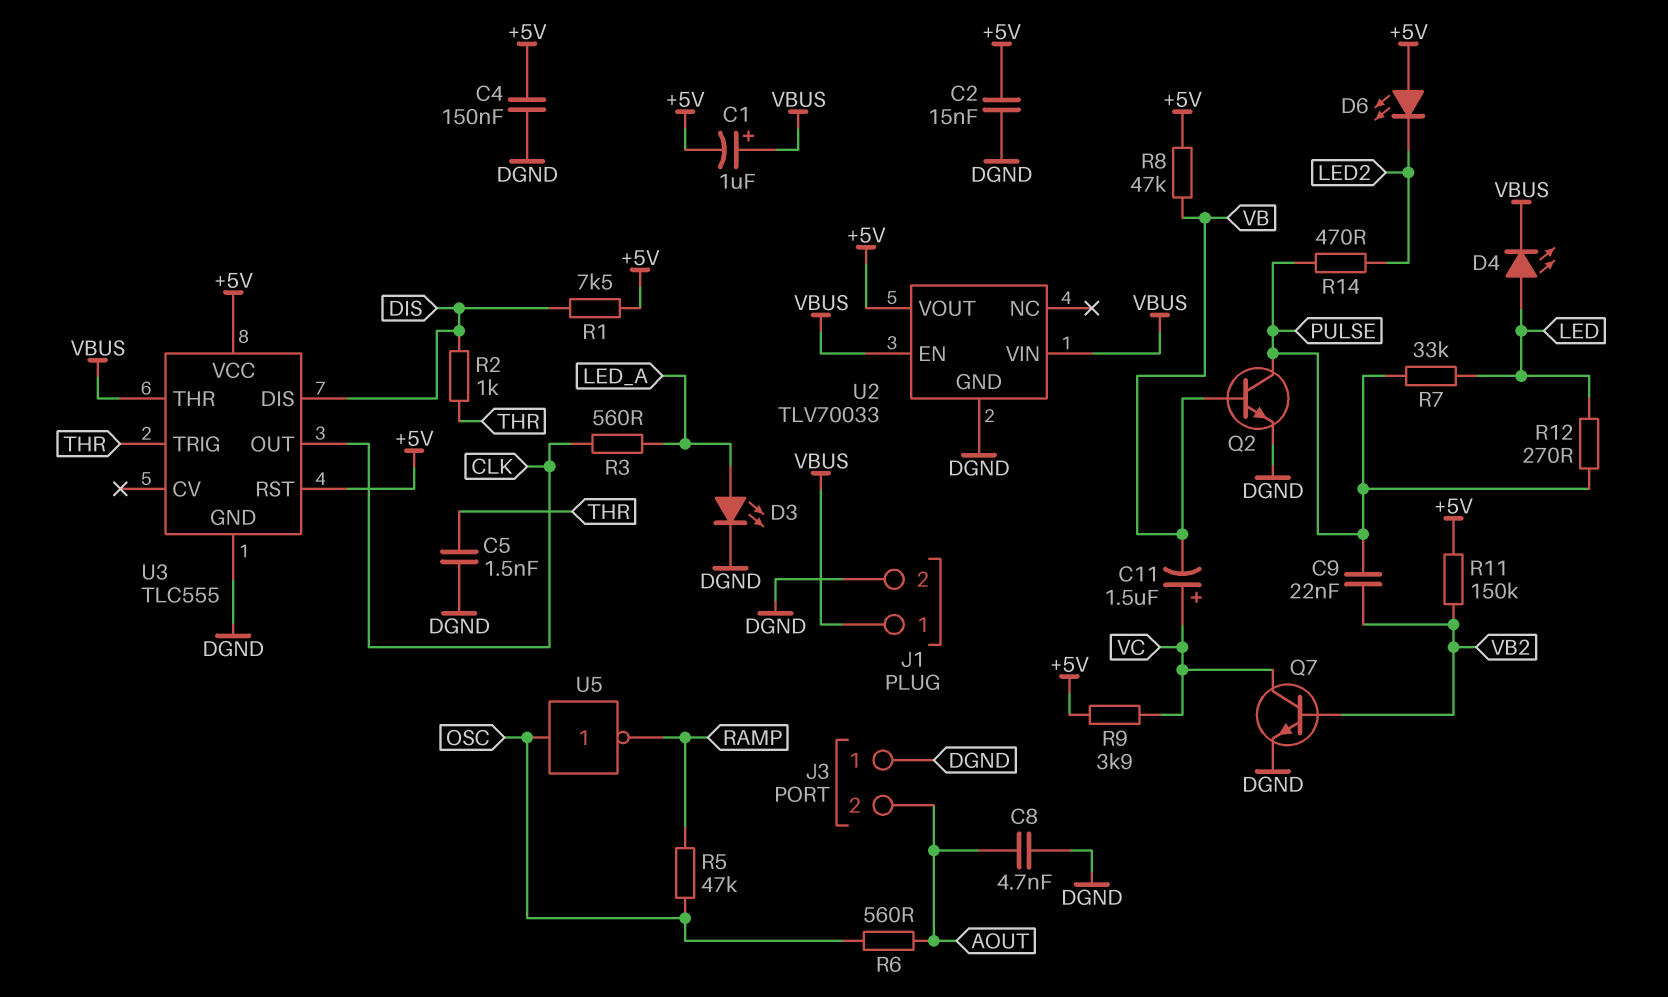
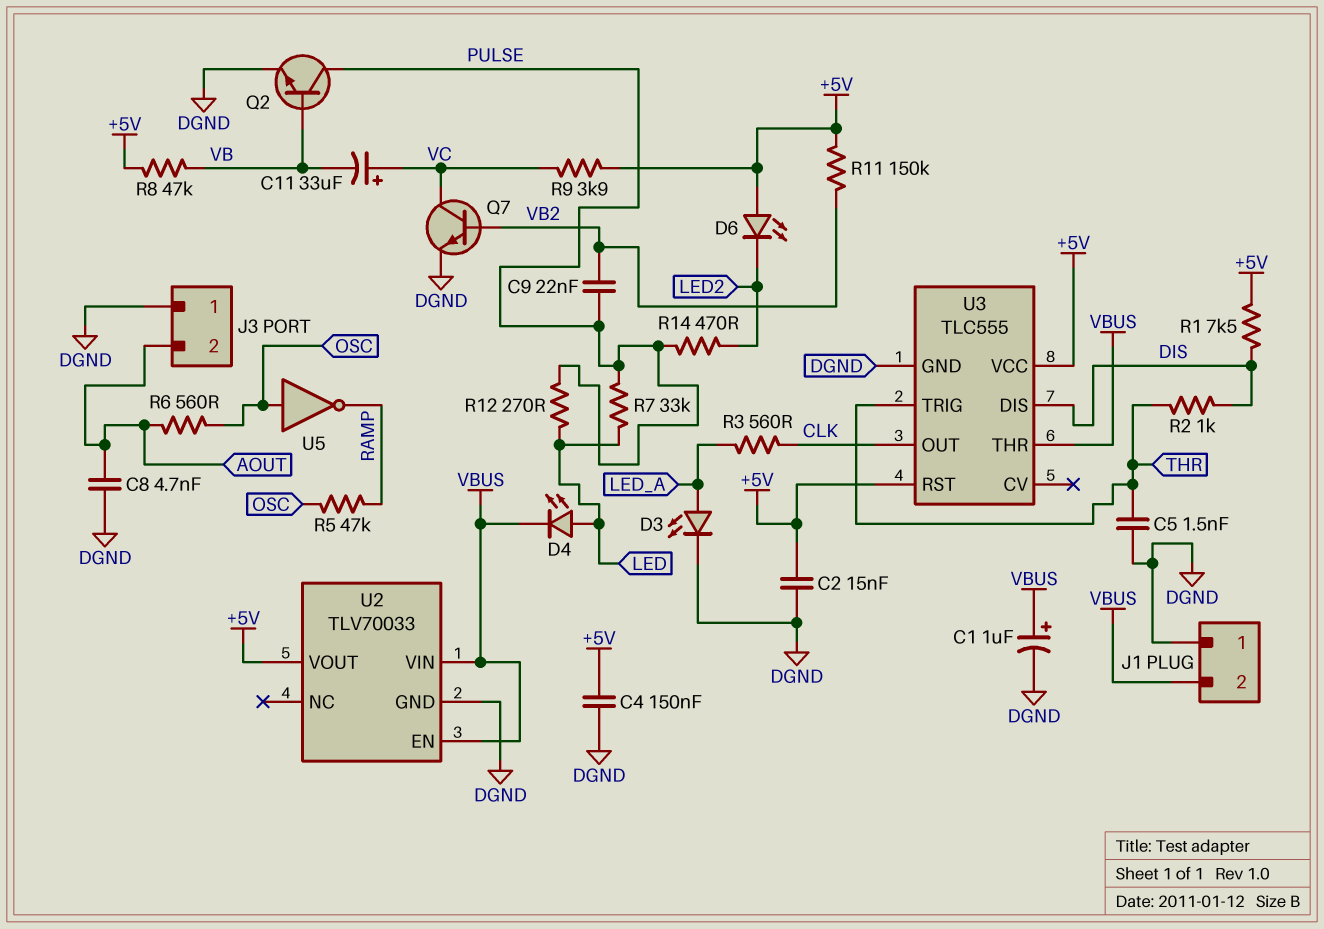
C1: 1uF (plus VBUS, minus +5V) -> 1uF (plus VBUS, minus DGND)
C11: 1.5uF (plus VC, minus VB) -> 33uF (plus VC, minus VB)
J1 pin 1: VBUS -> DGND
J1 pin 2: DGND -> VBUS

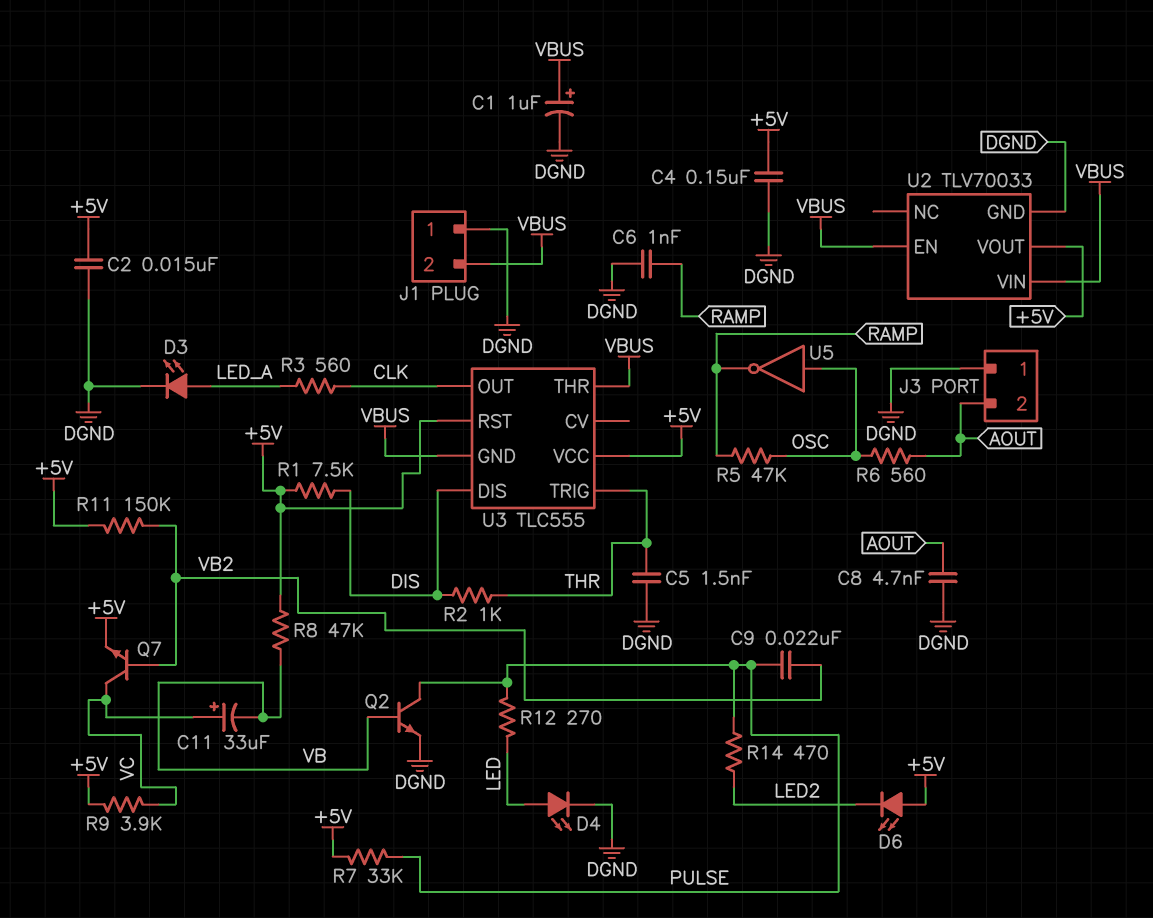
C6: none -> 1nF (DGND, RAMP)
D4: LED (A LED, K VBUS) -> LED (A LED, K DGND)
Q7: NPN (B VB2, C VC, E DGND) -> NPN (B VB2, C VC, E +5V)
R7: 33k (LED, PULSE) -> 33k (+5V, PULSE)
U3 pin GND: DGND -> VBUS

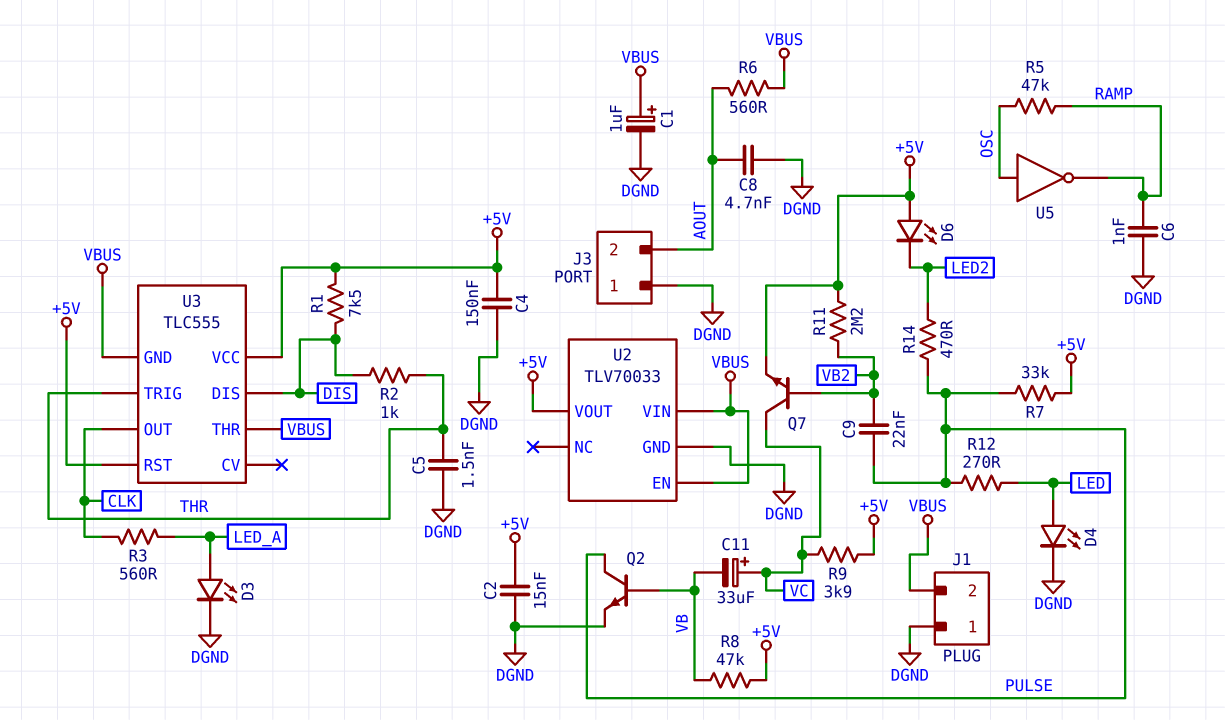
R6: 560 (AOUT, OSC) -> 560 (AOUT, VBUS)
R11: 150k (+5V, VB2) -> 2.2M (+5V, VB2)

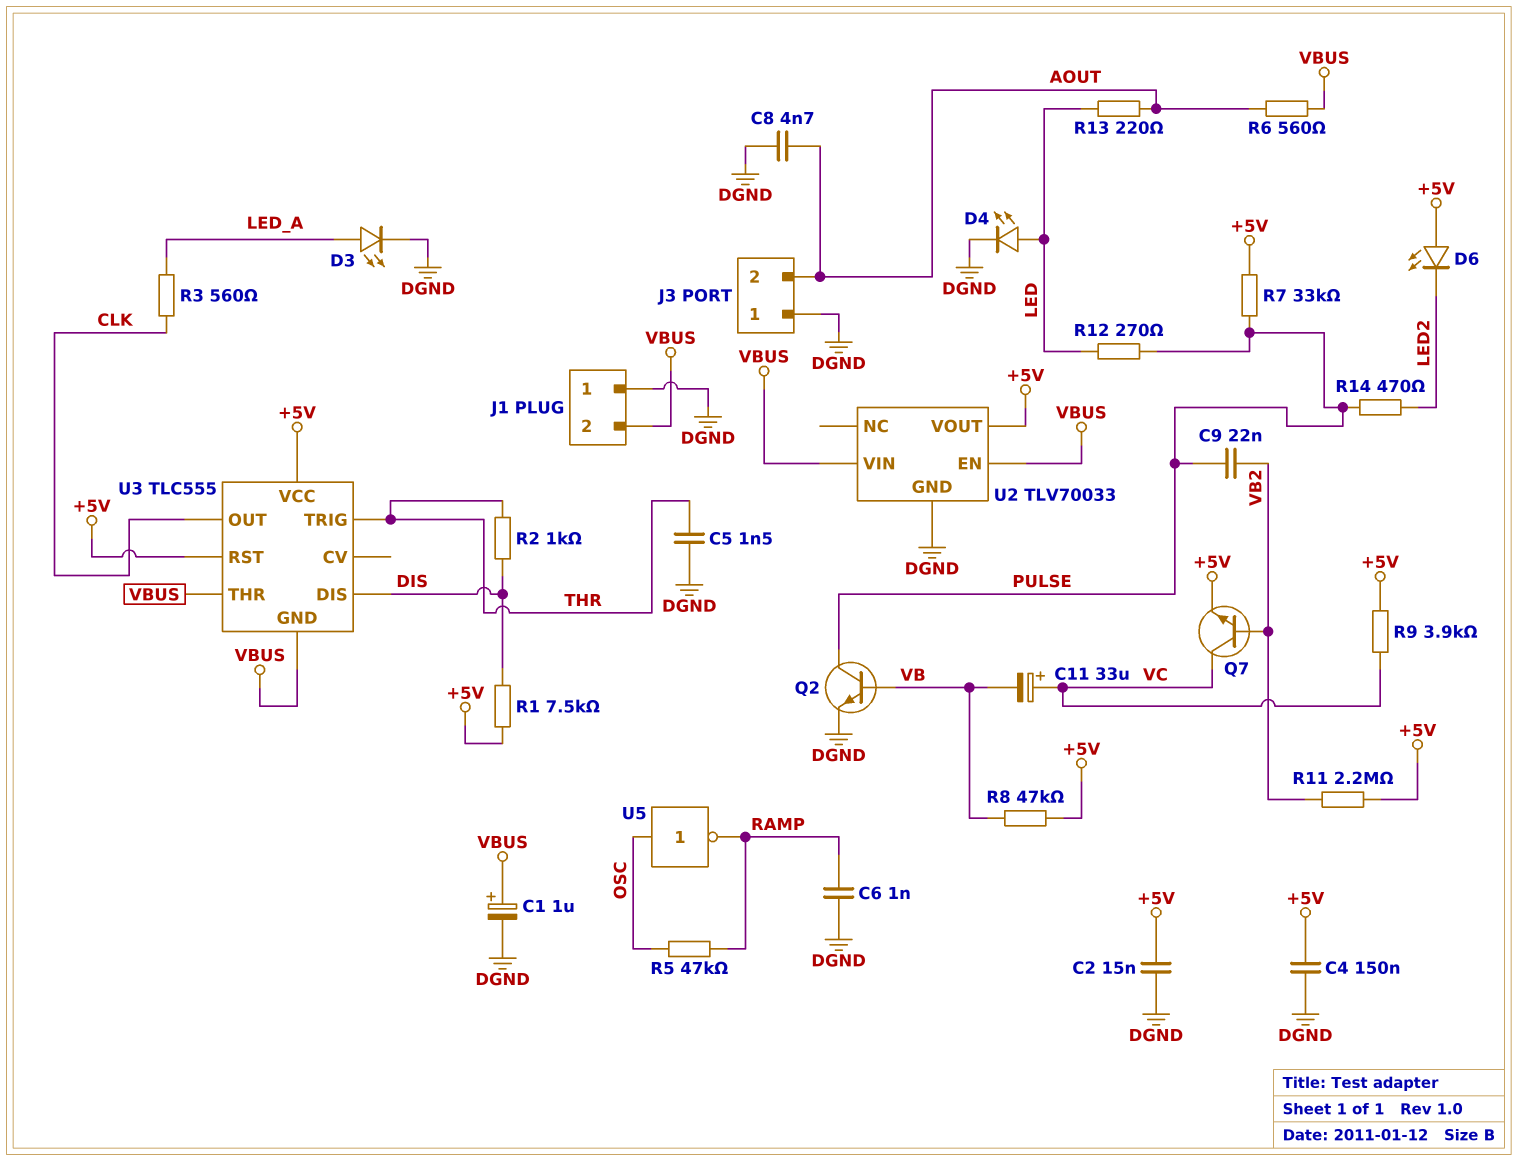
R13: none -> 220 (AOUT, LED)

